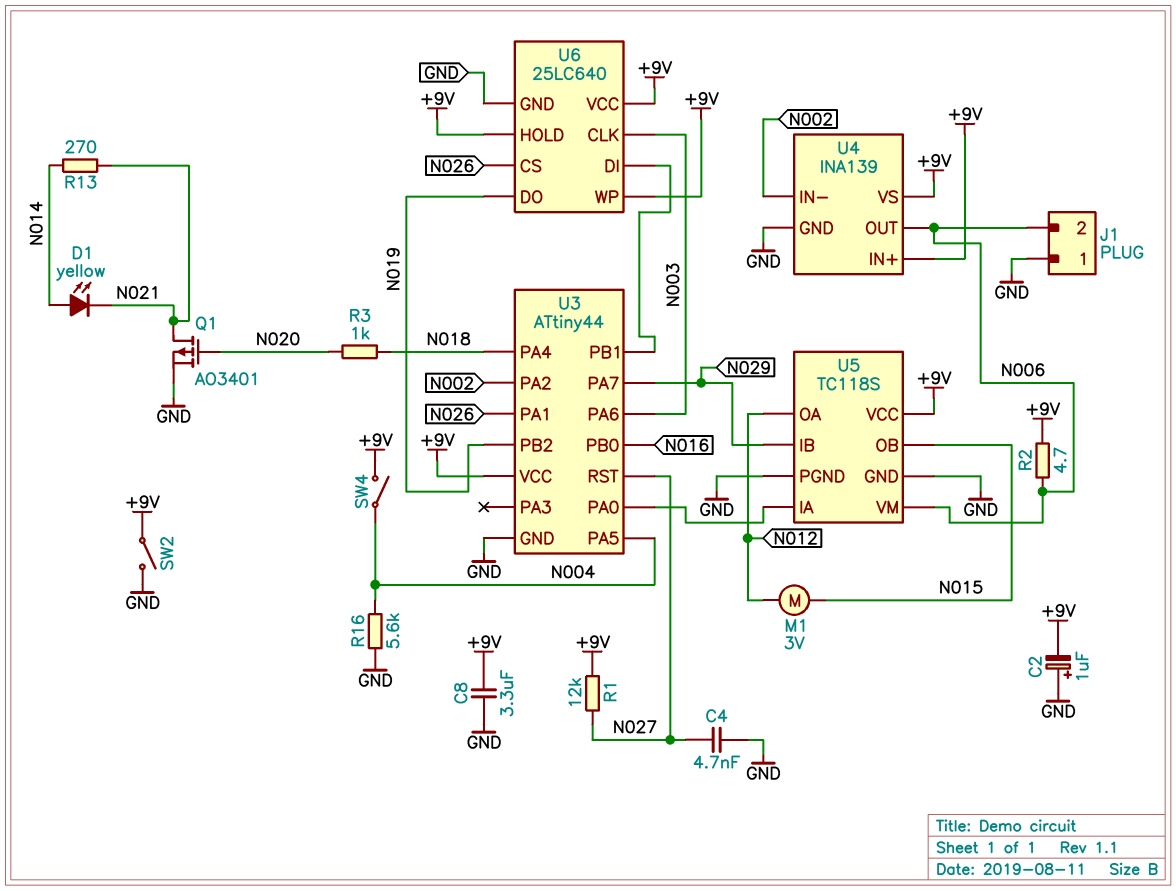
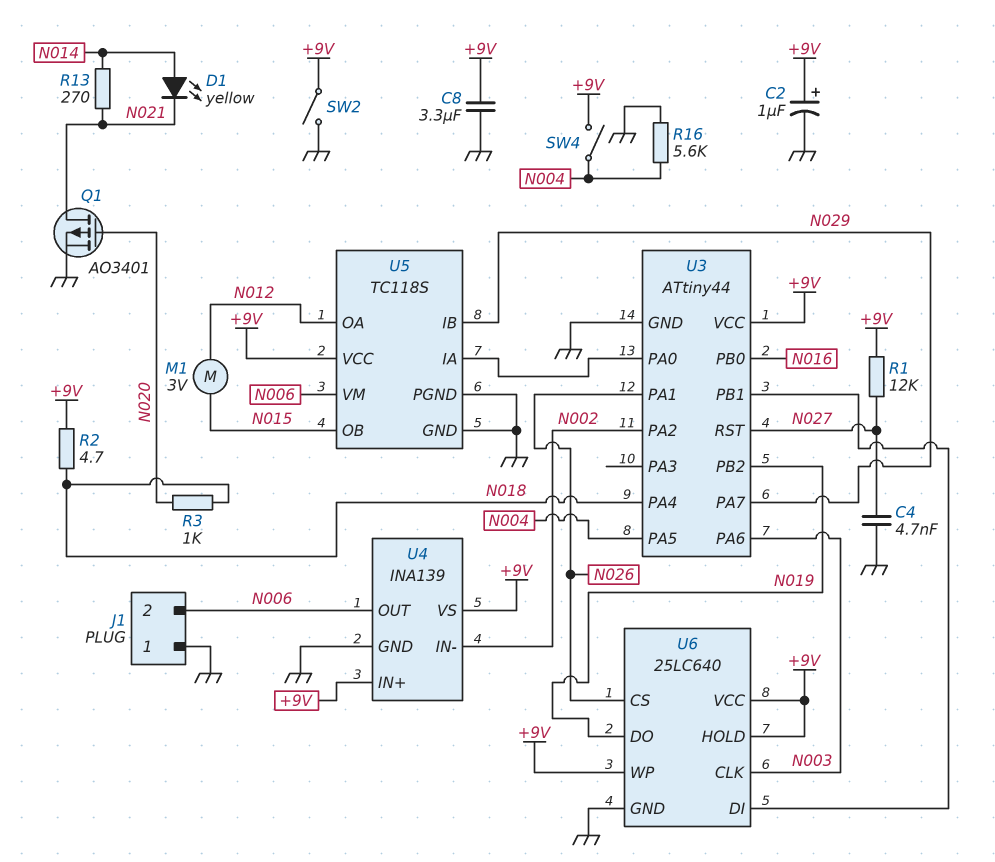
C2: 1uF (plus GND, minus +9V) -> 1uF (plus +9V, minus GND)
R2: 4.7 (+9V, N006) -> 4.7 (+9V, N018)

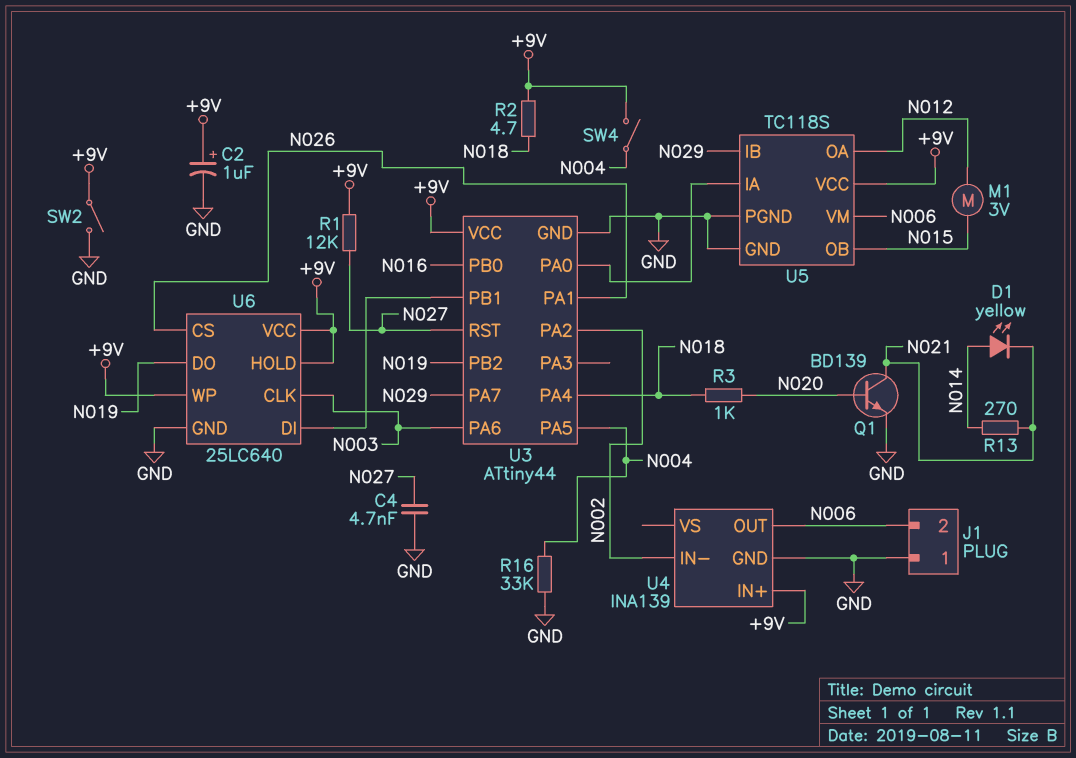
C8: 3.3uF (+9V, GND) -> none
Q1: PMOS AO3401 (G N020, D N021, S GND) -> NPN BD139 (B N020, C N021, E GND)
R16: 5.6k (GND, N004) -> 33k (GND, N004)
U4 pin VS: +9V -> none

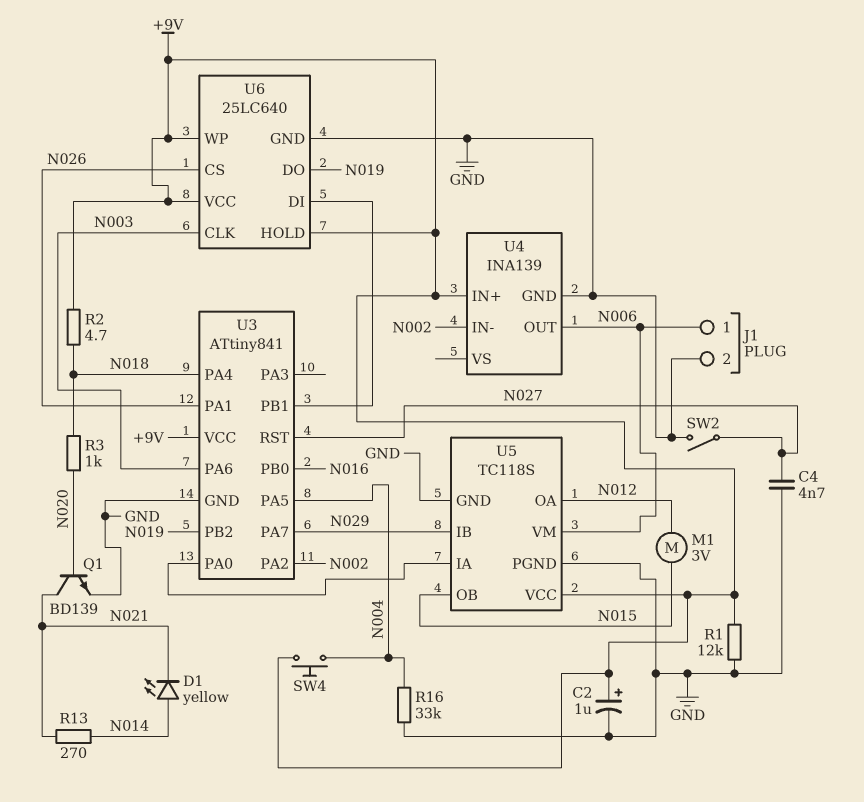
J1 pin 1: GND -> N006
J1 pin 2: N006 -> GND
R1: 12k (+9V, N027) -> 12k (+9V, GND)
SW2: switch (+9V, GND) -> switch (GND, N027)
SW4: switch (+9V, N004) -> button (+9V, N004)
U3: ATtiny44 -> ATtiny841

